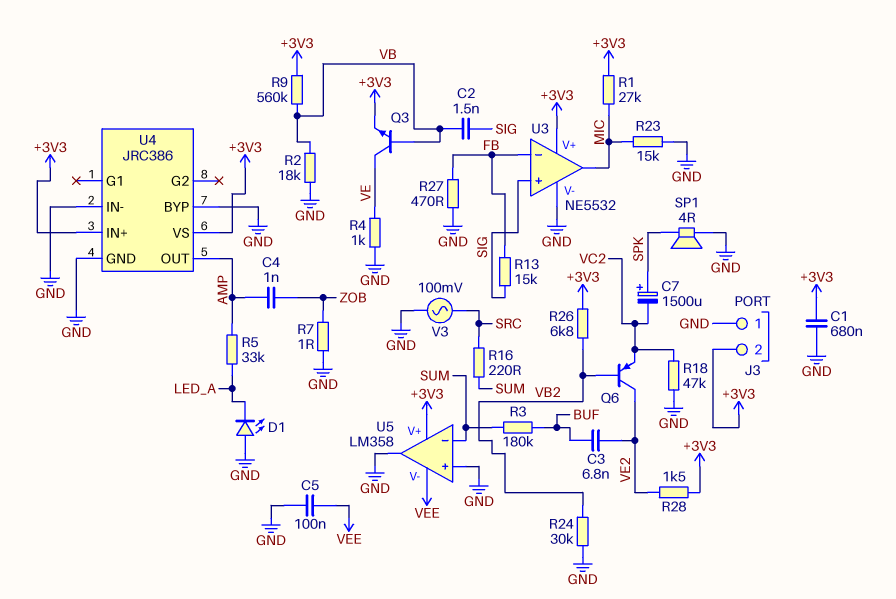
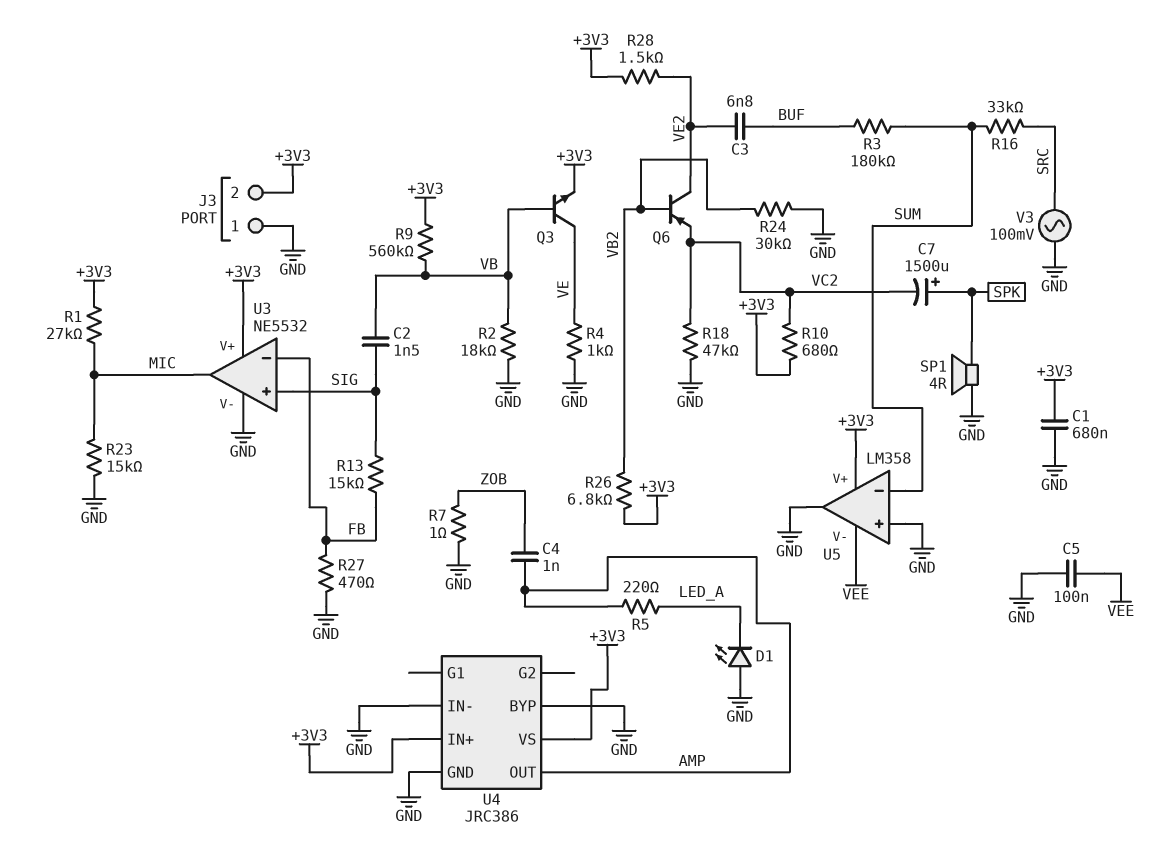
R5: 33k (AMP, LED_A) -> 220 (AMP, LED_A)
R10: none -> 680 (+3V3, VC2)
R16: 220 (SRC, SUM) -> 33k (SRC, SUM)

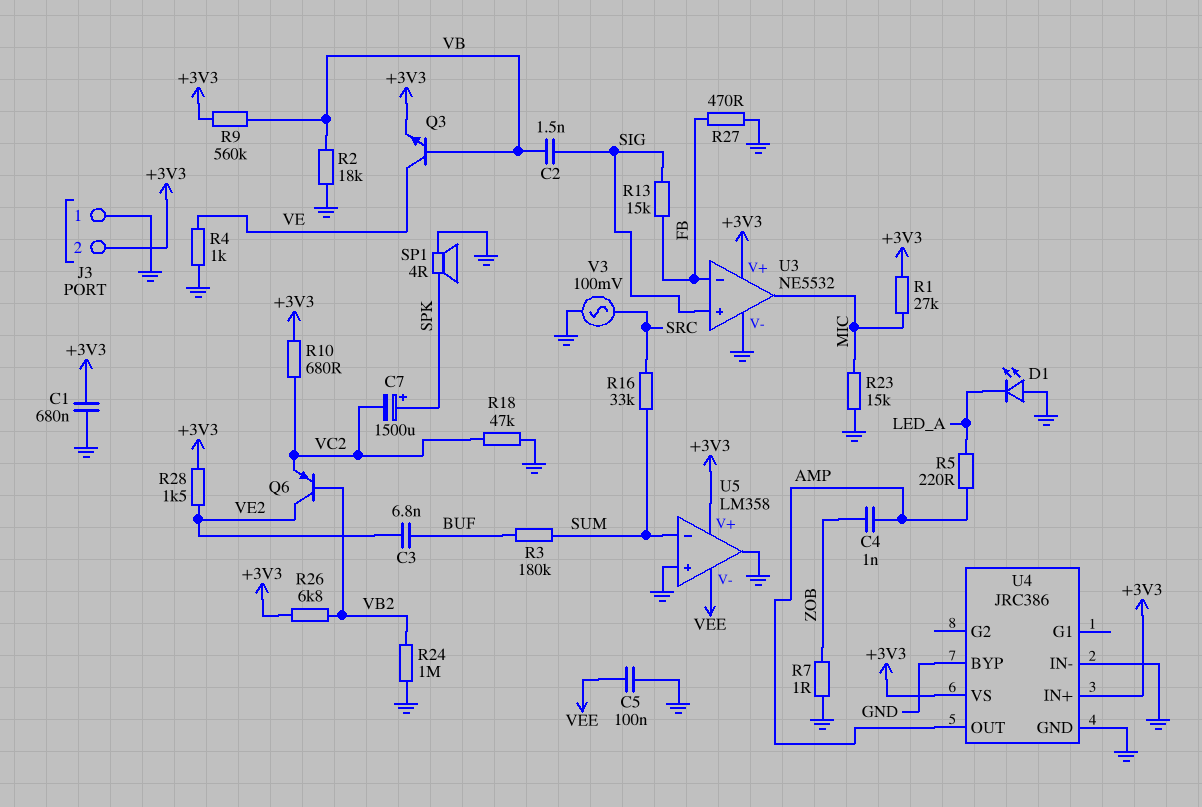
R24: 30k (GND, VB2) -> 1M (GND, VB2)

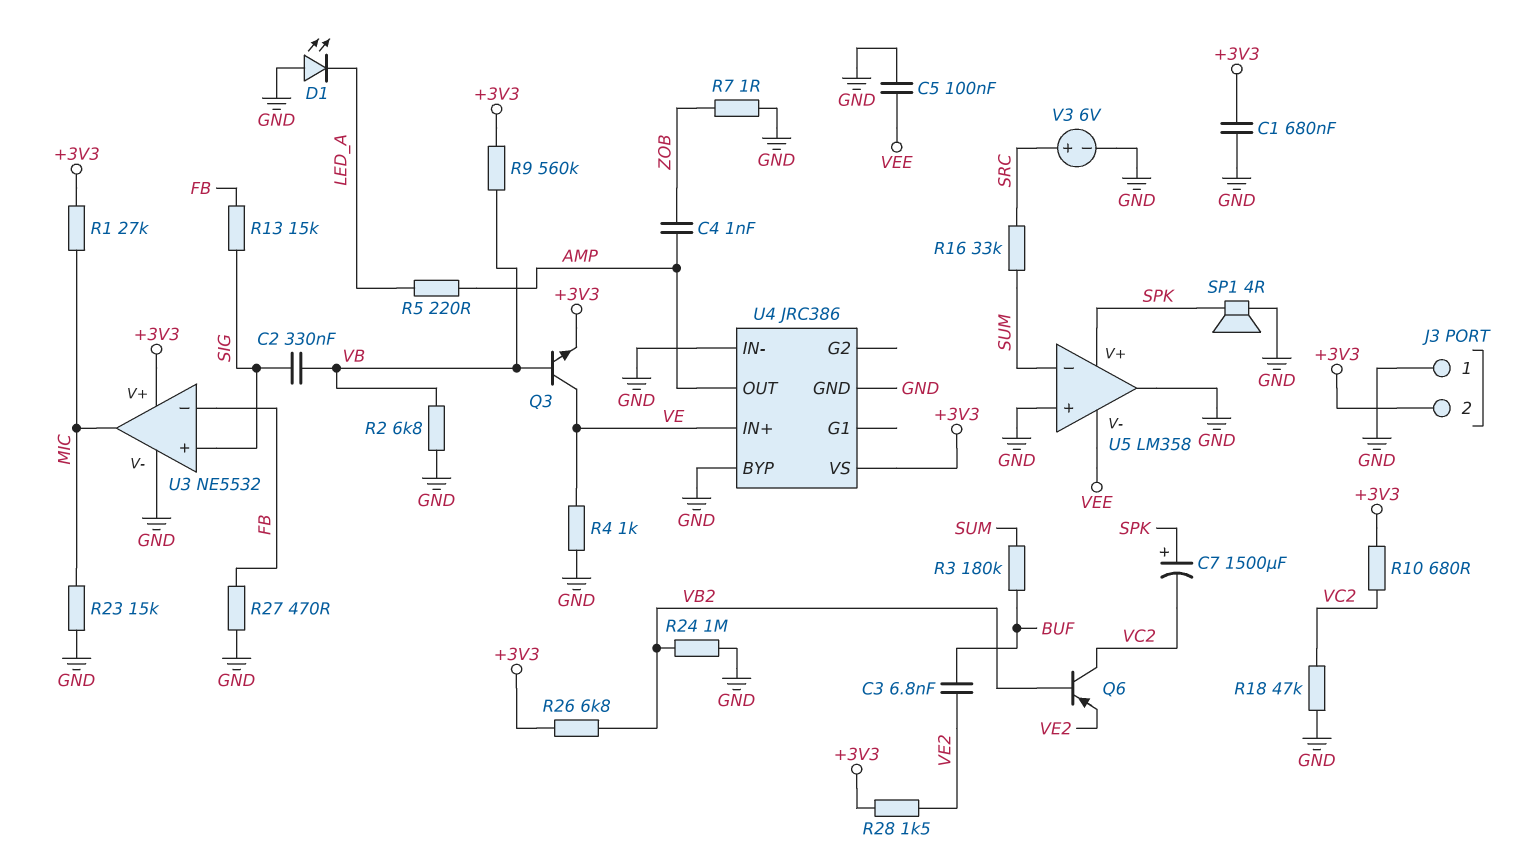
C2: 1.5nF (SIG, VB) -> 330nF (SIG, VB)
Q6: PNP (B VB2, C VE2, E VC2) -> PNP (B VB2, C VC2, E VE2)
R2: 18k (GND, VB) -> 6.8k (GND, VB)
U4 pin IN+: +3V3 -> VE
U5 pin V+: +3V3 -> SPK
V3: AC 100mV (GND, SRC) -> 6V (plus SRC, minus GND)

